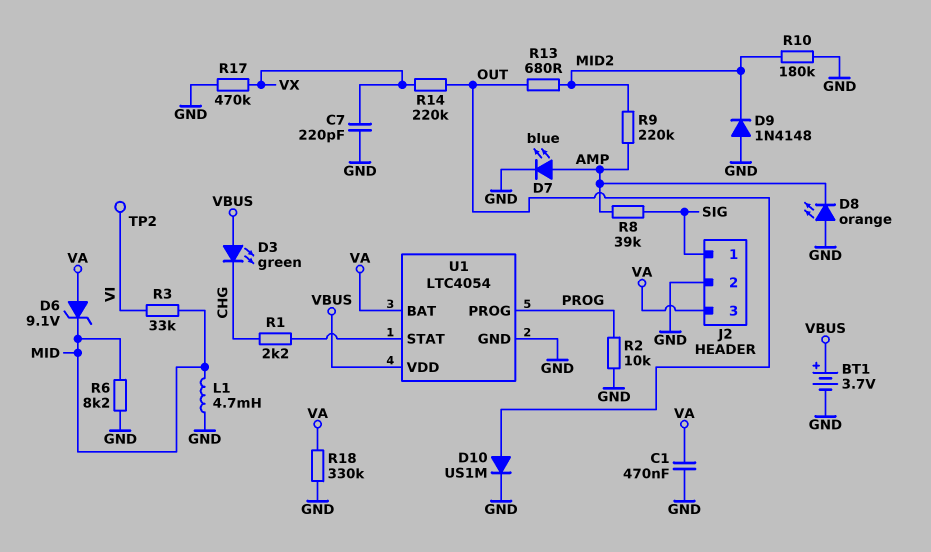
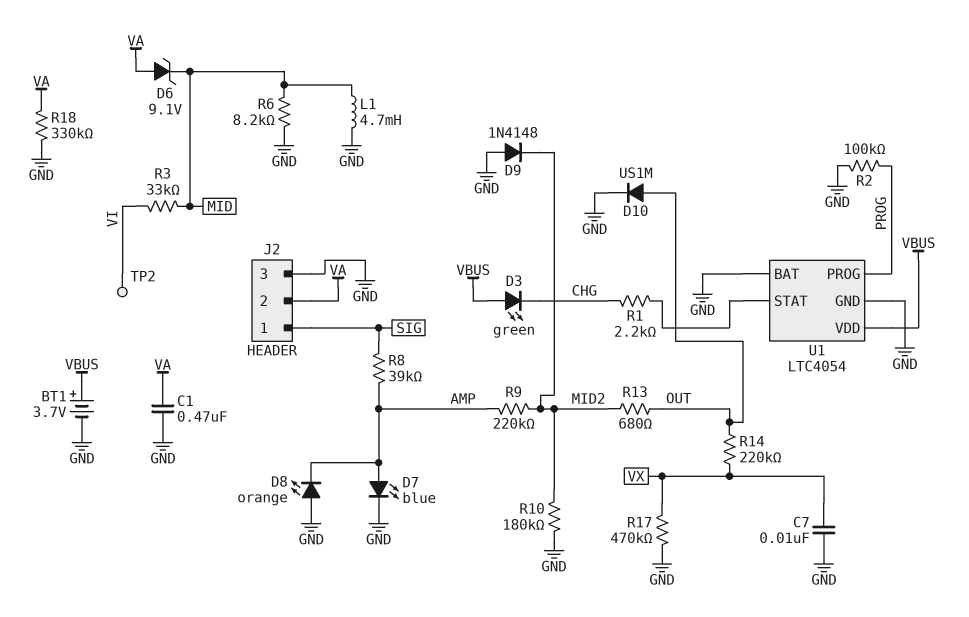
C7: 220pF (GND, VX) -> 10nF (GND, VX)
J2 pin 2: GND -> VA
J2 pin 3: VA -> GND
R2: 10k (GND, PROG) -> 100k (GND, PROG)
U1 pin BAT: VA -> GND

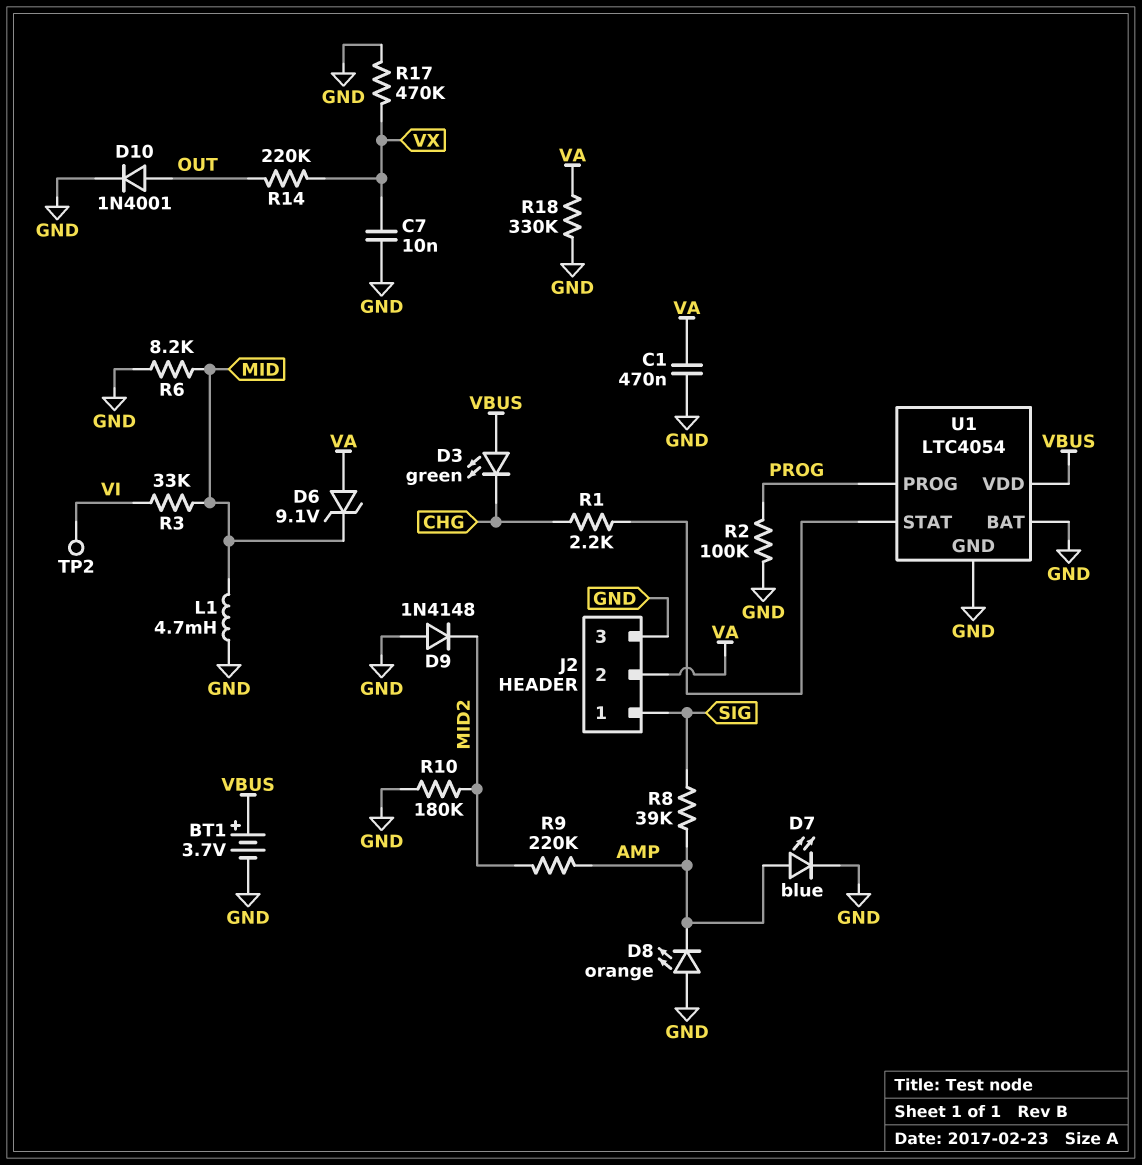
D10: diode US1M (A OUT, K GND) -> diode 1N4001 (A OUT, K GND)
R13: 680 (MID2, OUT) -> none

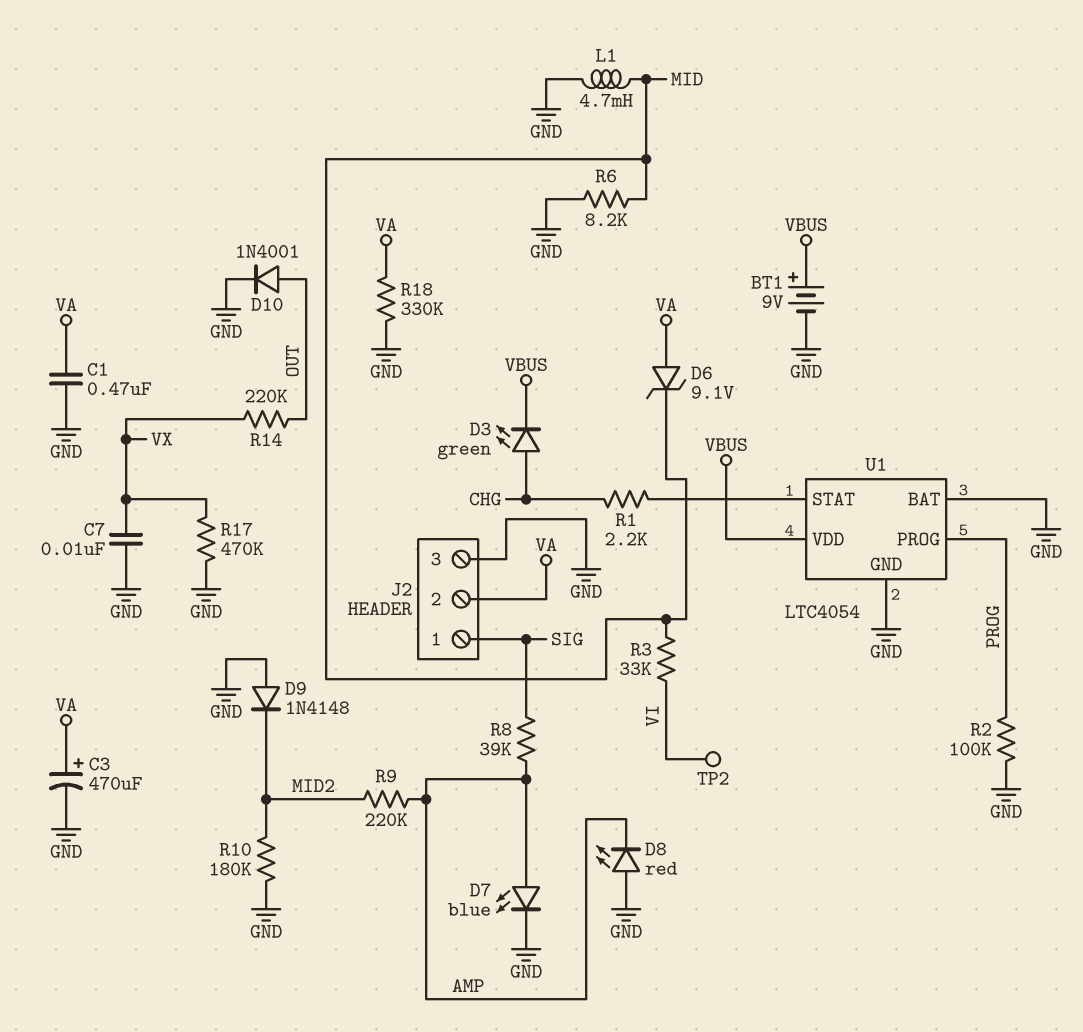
BT1: 3.7V (plus VBUS, minus GND) -> 9V (plus VBUS, minus GND)
C3: none -> 470uF (plus VA, minus GND)
D3: LED green (A VBUS, K CHG) -> LED green (A CHG, K VBUS)
D8: LED orange (A GND, K AMP) -> LED red (A GND, K AMP)

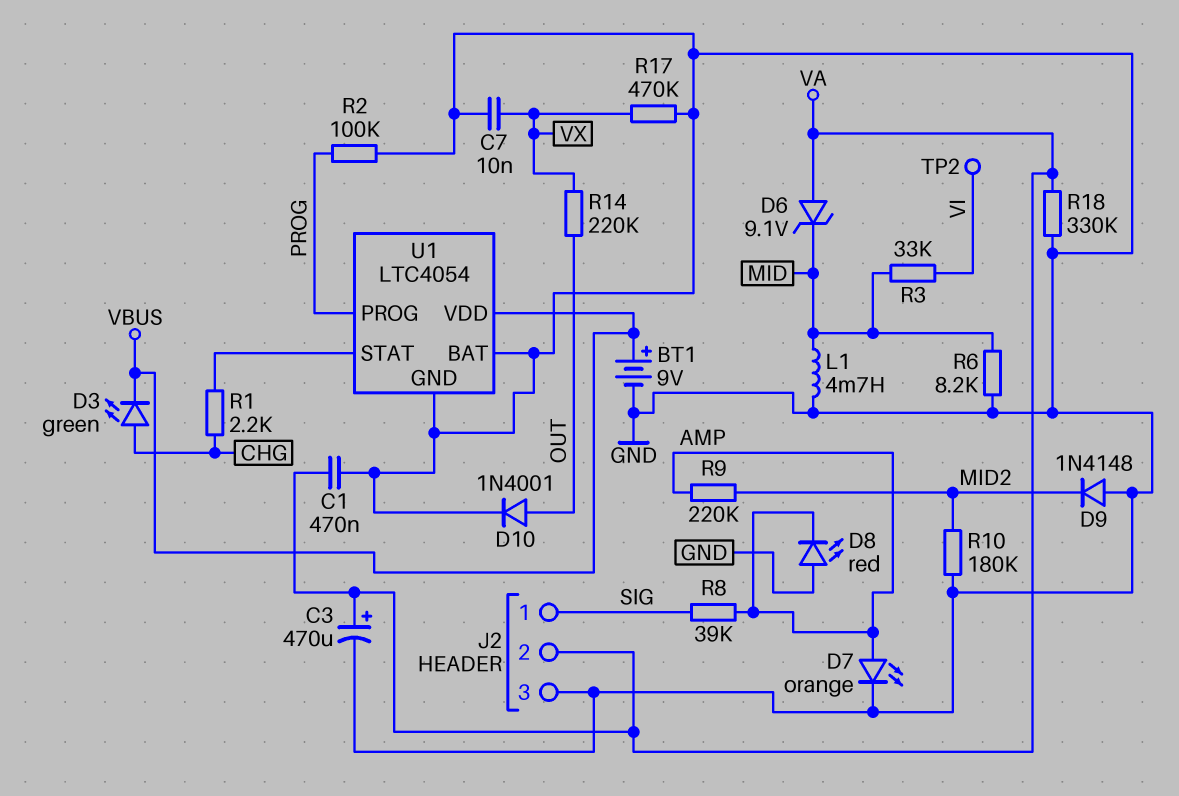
D7: LED blue (A AMP, K GND) -> LED orange (A AMP, K GND)

